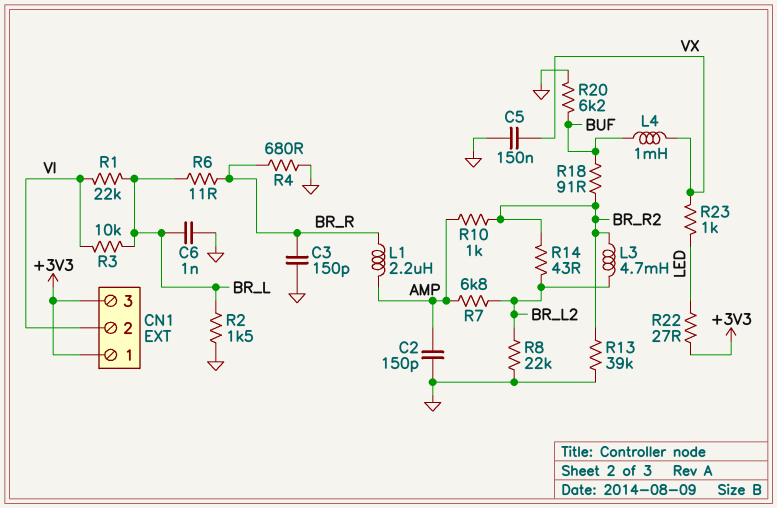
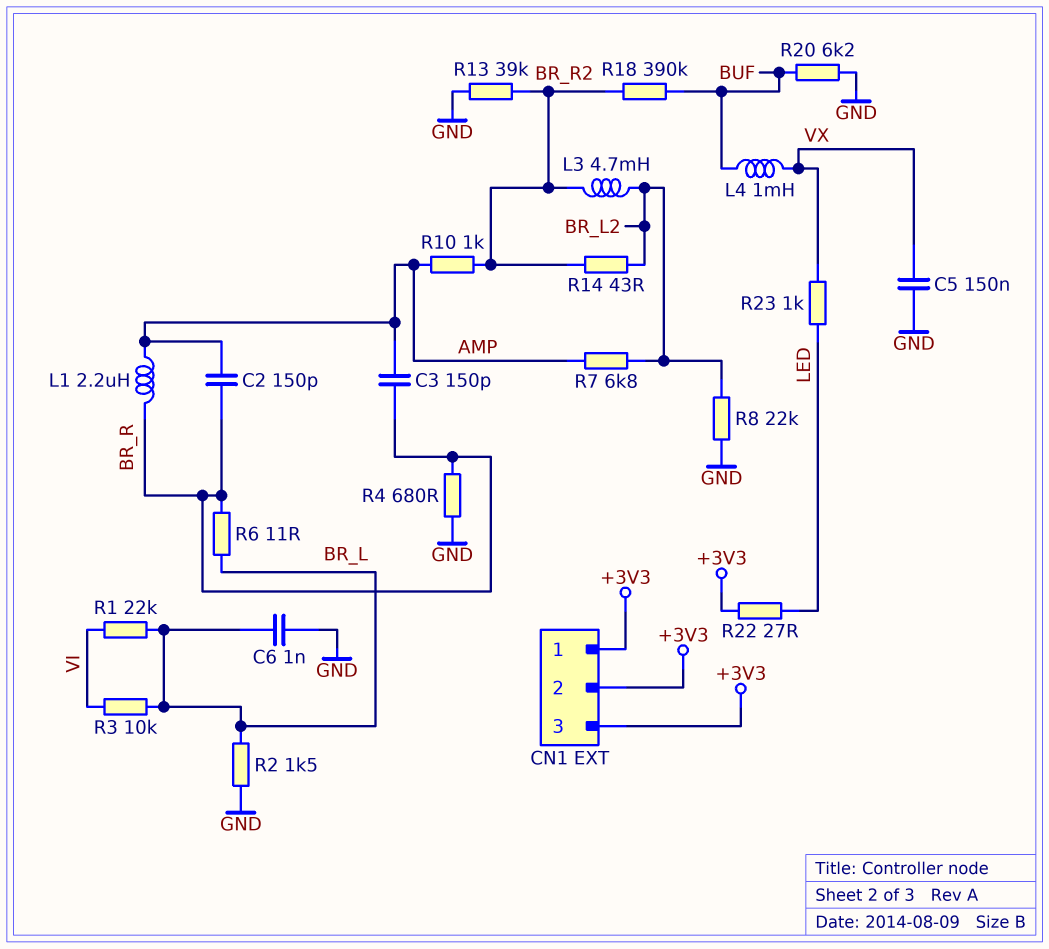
C2: 150pF (AMP, GND) -> 150pF (AMP, BR_R)
C3: 150pF (BR_R, GND) -> 150pF (AMP, BR_R)
CN1 pin 2: VI -> +3V3
R18: 91 (BR_R2, BUF) -> 390k (BR_R2, BUF)

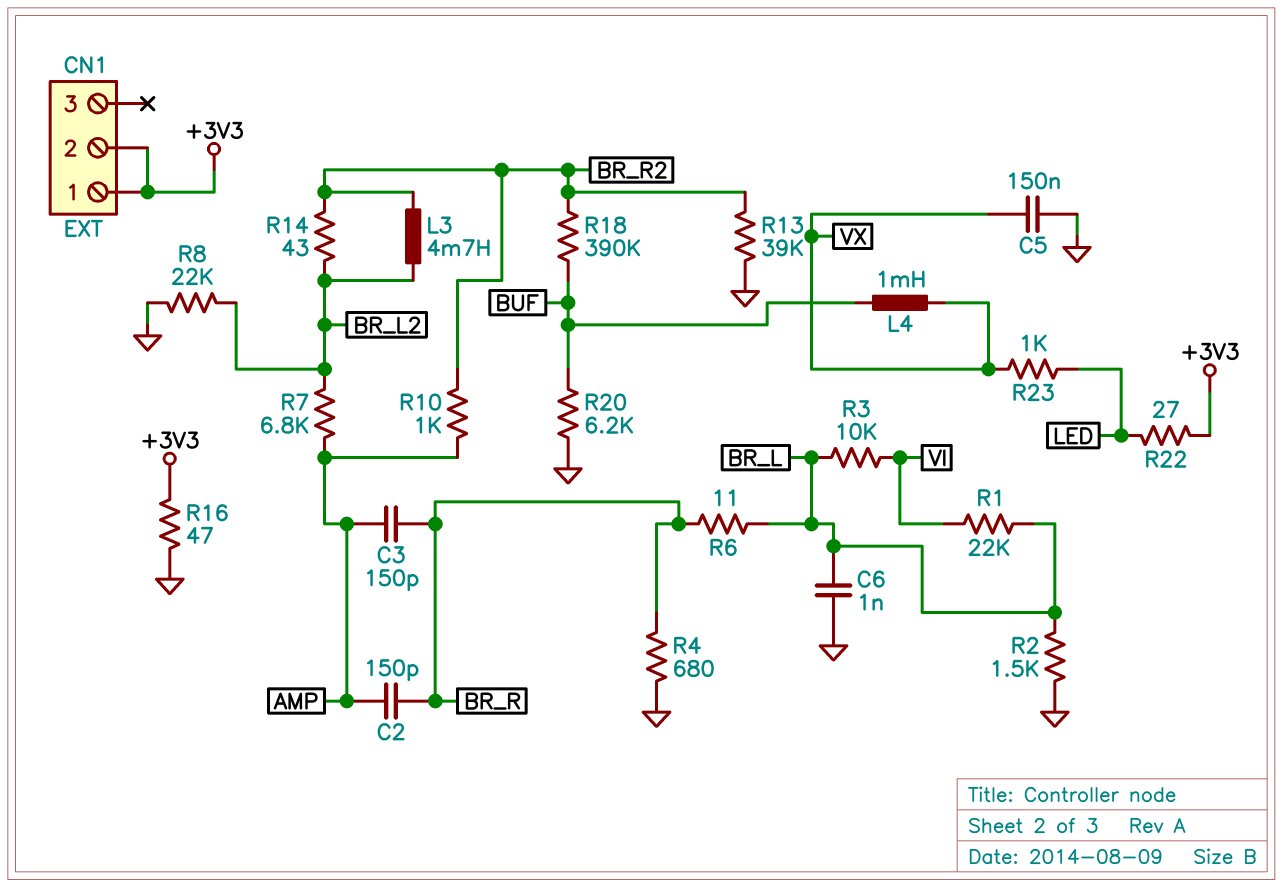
CN1 pin 3: +3V3 -> none
L1: 2.2uH (AMP, BR_R) -> none
R16: none -> 47 (+3V3, GND)

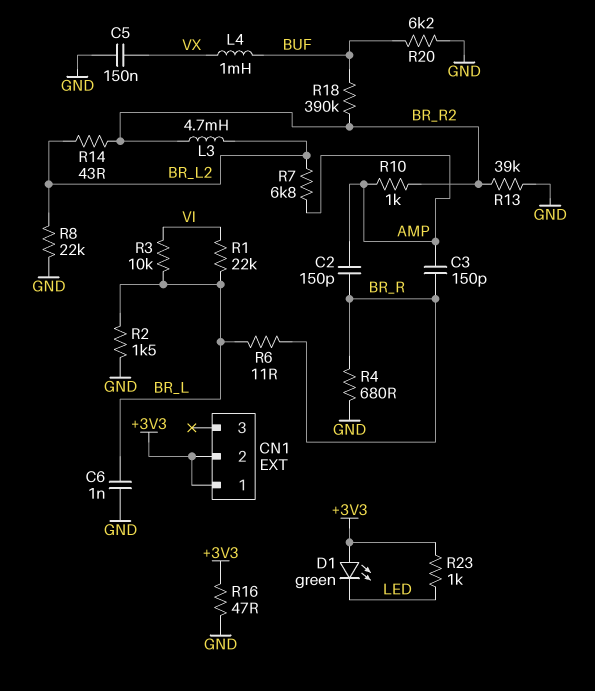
D1: none -> LED green (A +3V3, K LED)
R22: 27 (+3V3, LED) -> none
R23: 1k (LED, VX) -> 1k (+3V3, LED)

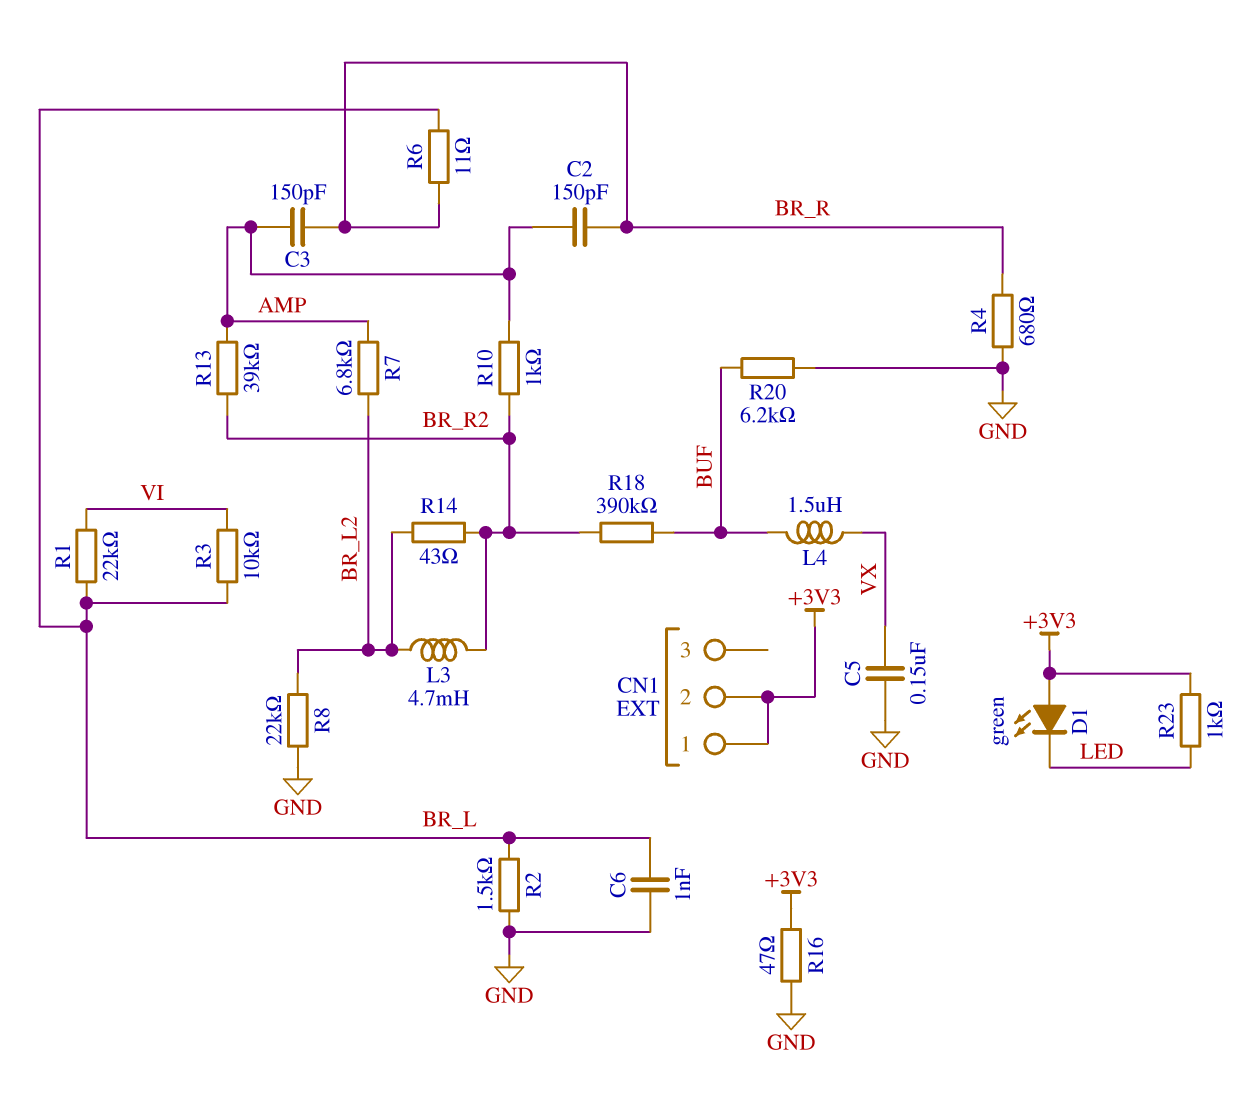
L4: 1mH (BUF, VX) -> 1.5uH (BUF, VX)
R13: 39k (BR_R2, GND) -> 39k (AMP, BR_R2)

